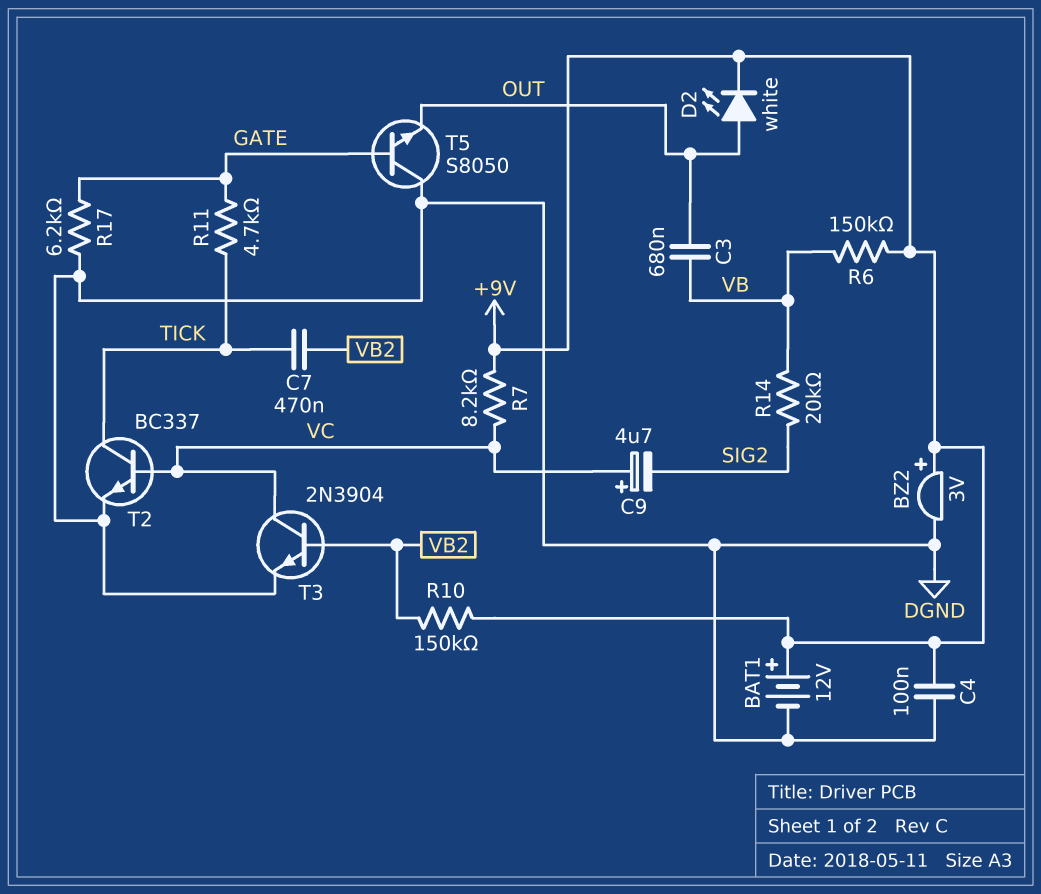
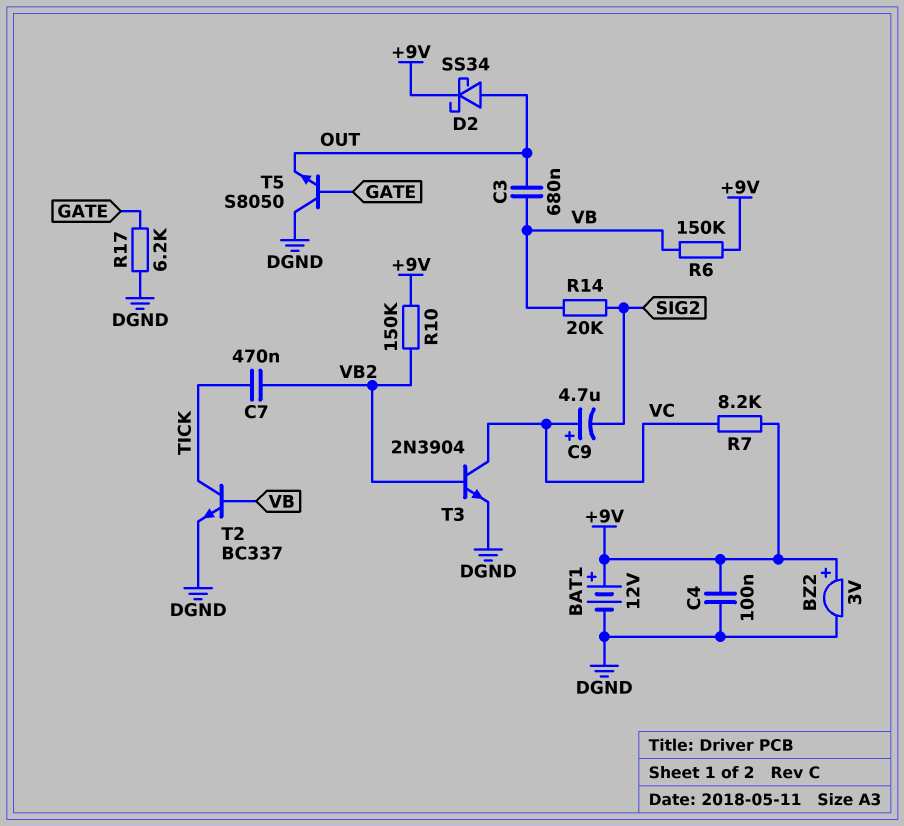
D2: LED white (A OUT, K +9V) -> schottky SS34 (A OUT, K +9V)
R11: 4.7k (GATE, TICK) -> none
T2: NPN BC337 (B VC, C TICK, E DGND) -> NPN BC337 (B VB, C TICK, E DGND)

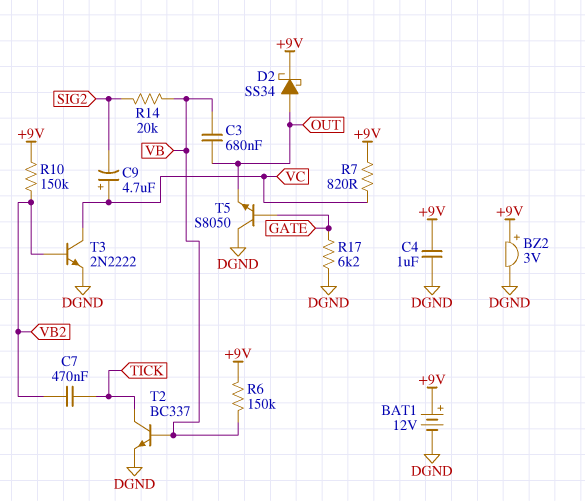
C4: 100nF (+9V, DGND) -> 1uF (+9V, DGND)
R7: 8.2k (+9V, VC) -> 820 (+9V, VC)
T3: NPN 2N3904 (B VB2, C VC, E DGND) -> NPN 2N2222 (B VB2, C VC, E DGND)

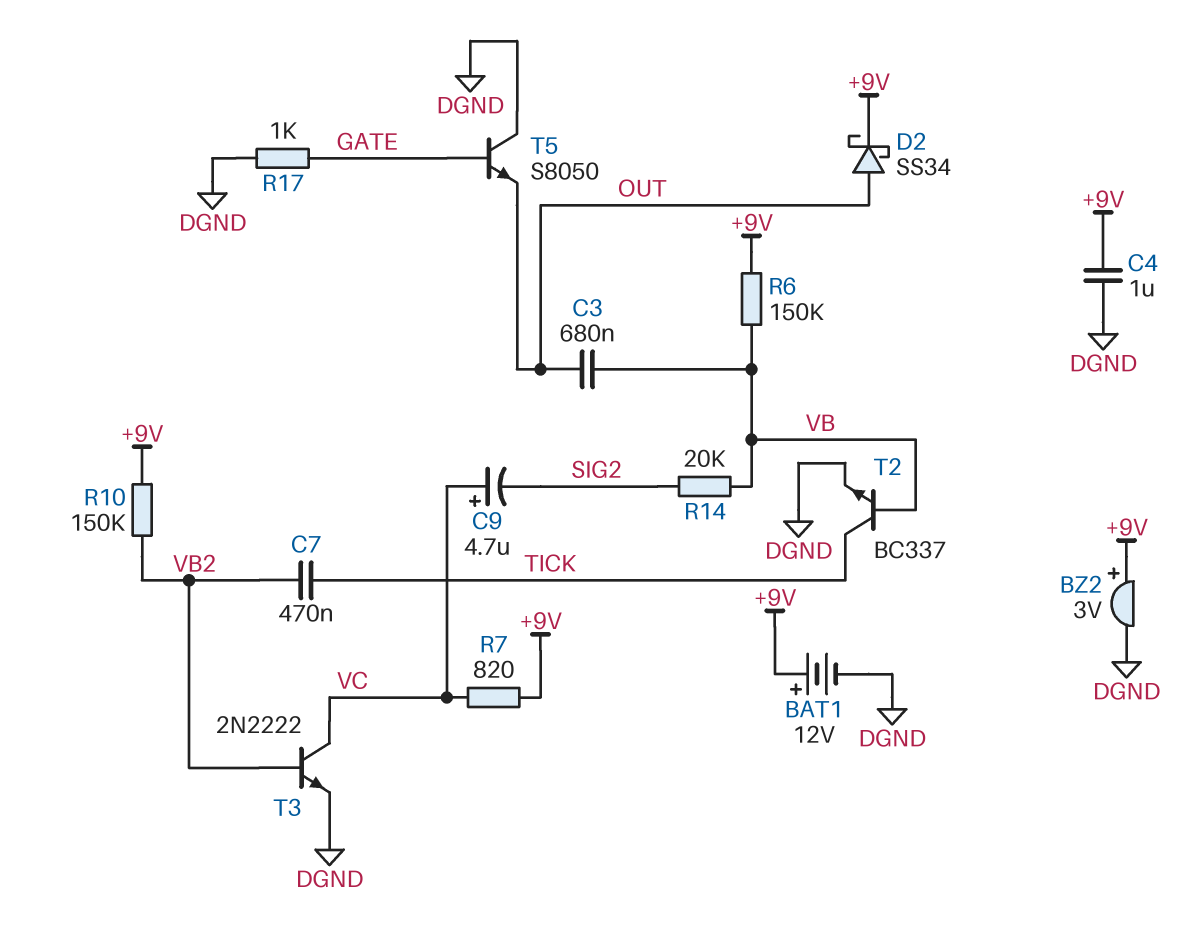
R17: 6.2k (DGND, GATE) -> 1k (DGND, GATE)

